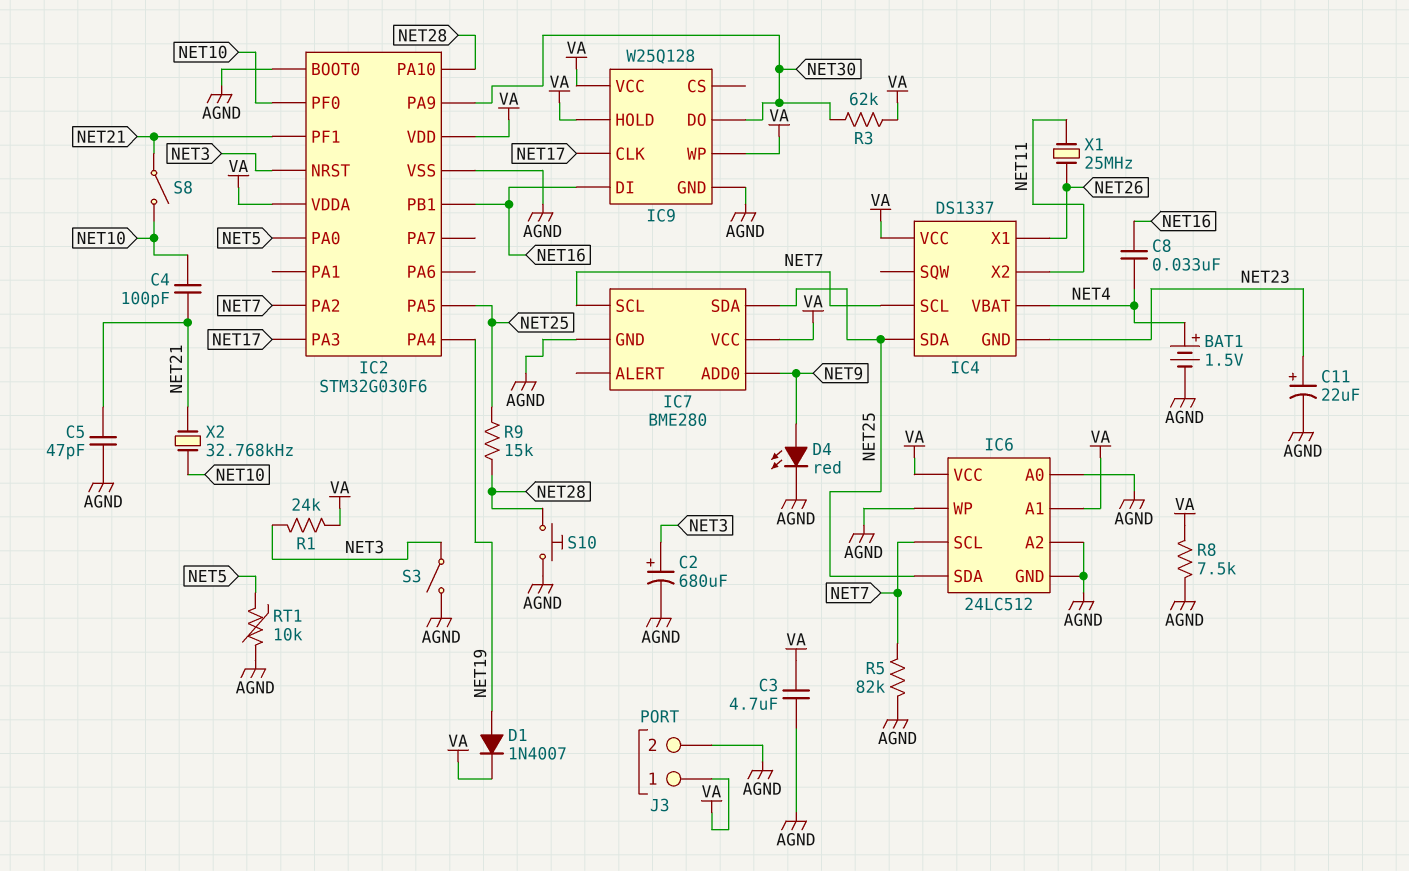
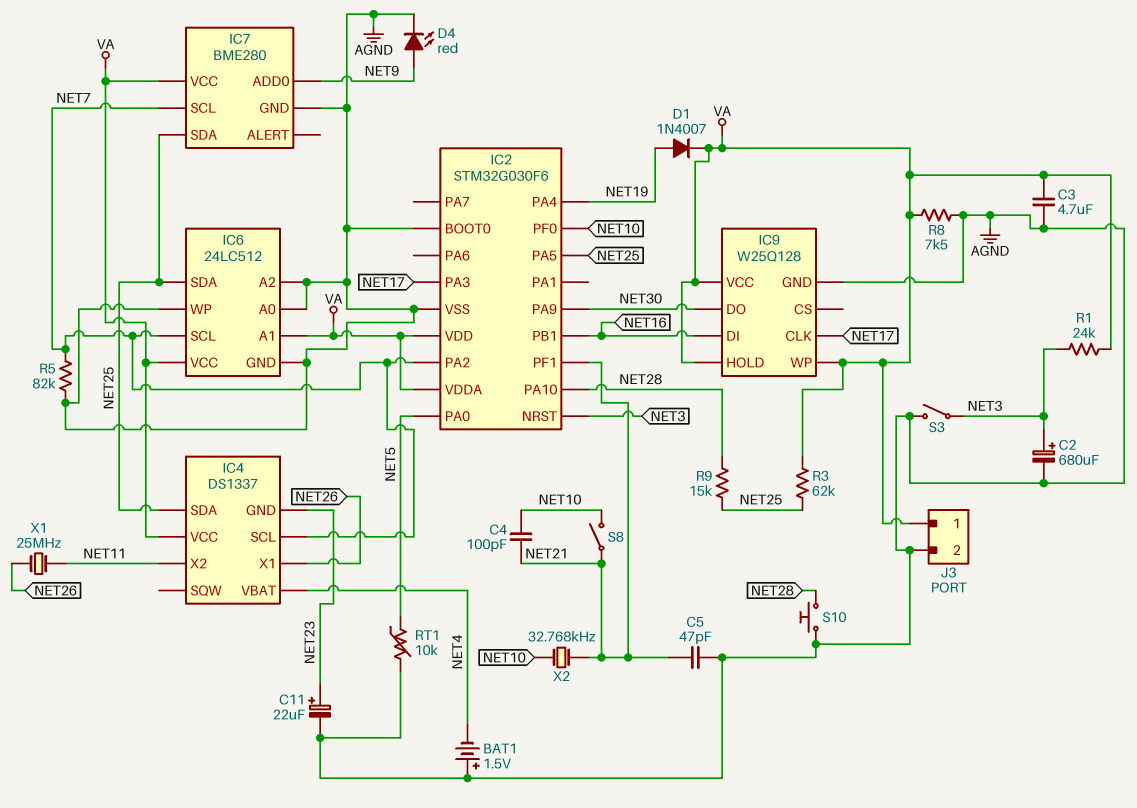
BAT1: 1.5V (plus NET4, minus AGND) -> 1.5V (plus AGND, minus NET4)
C8: 33nF (NET4, NET16) -> none
R3: 62k (NET30, VA) -> 62k (NET25, VA)

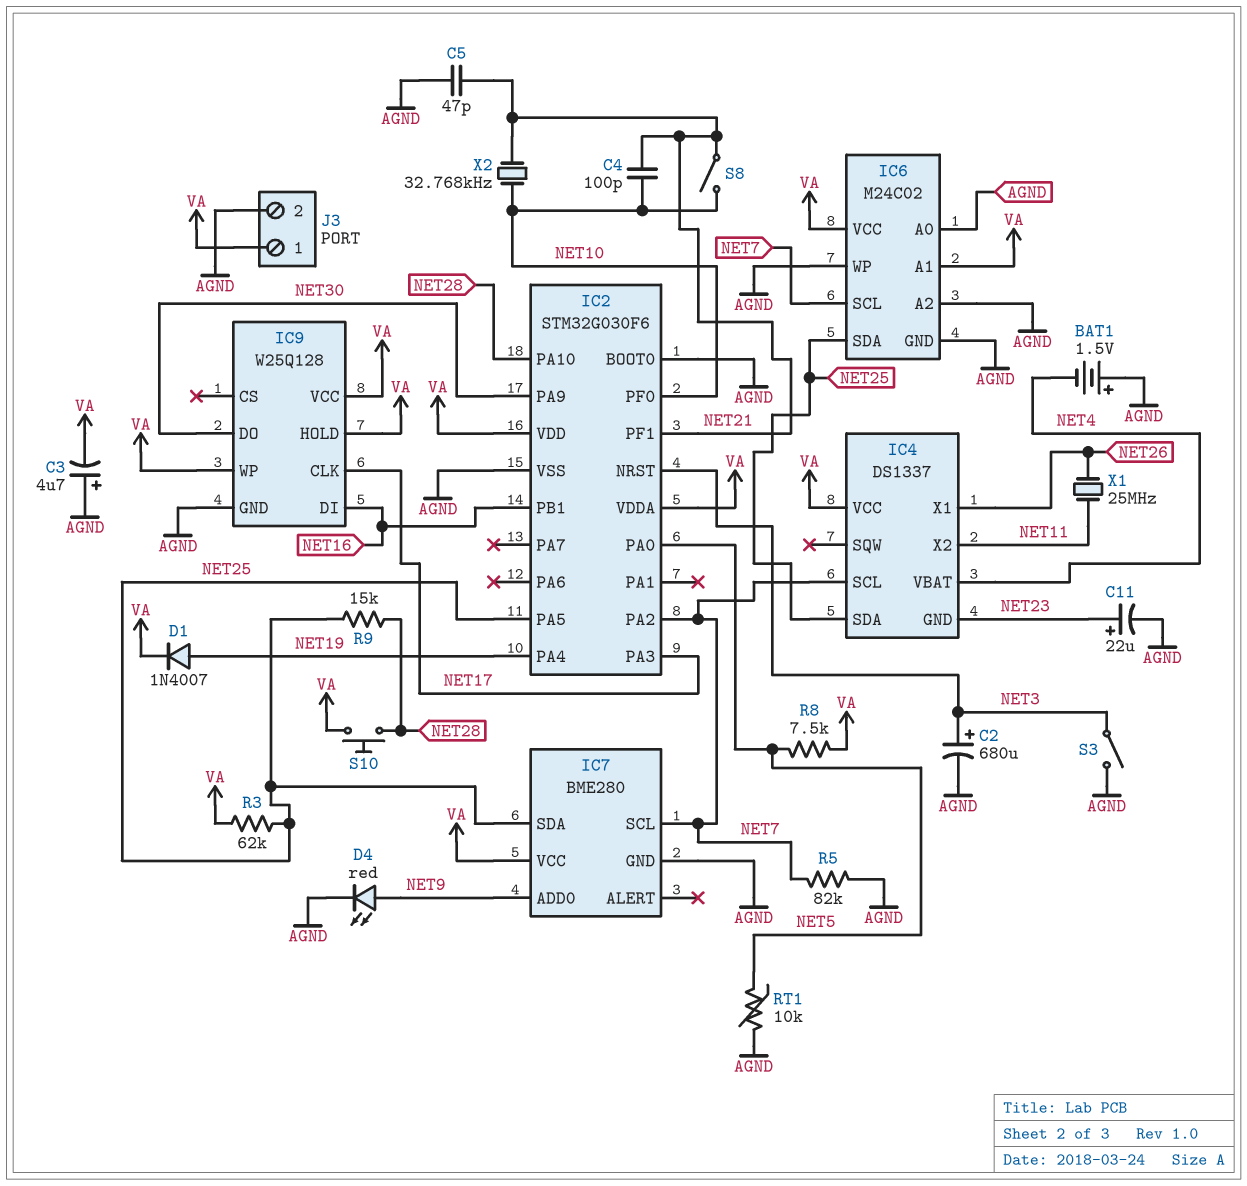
C3: 4.7uF (AGND, VA) -> 4.7uF (plus AGND, minus VA)
IC6: 24LC512 -> M24C02
R1: 24k (NET3, VA) -> none
R8: 7.5k (AGND, VA) -> 7.5k (NET5, VA)
S10: button (AGND, NET28) -> button (NET28, VA)

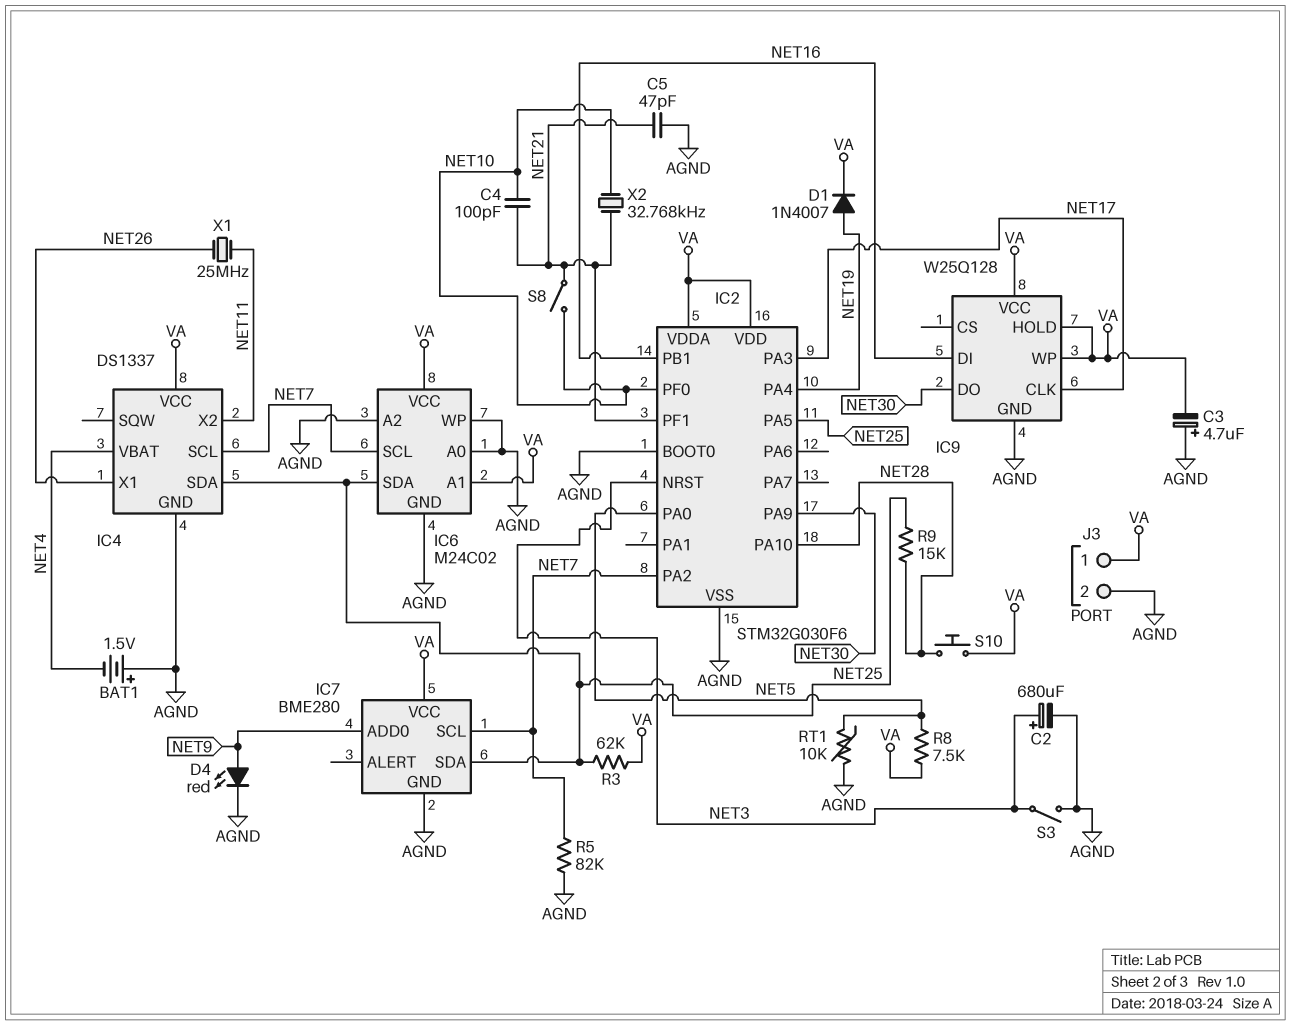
C11: 22uF (plus NET23, minus AGND) -> none
IC4 pin GND: NET23 -> AGND

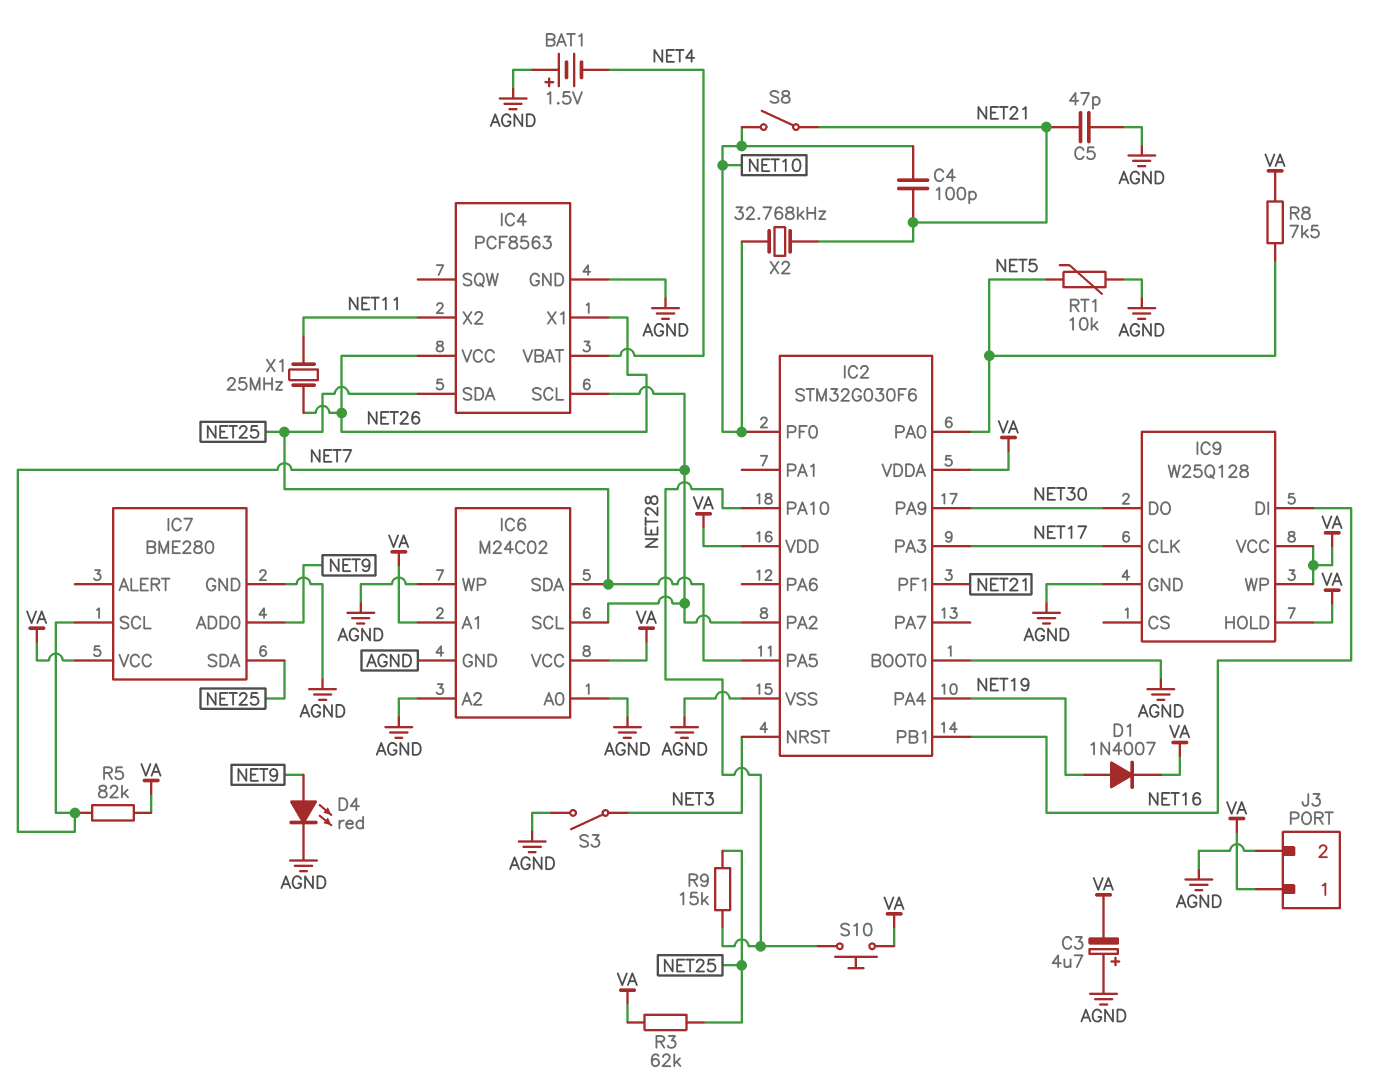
C2: 680uF (plus NET3, minus AGND) -> none
IC4: DS1337 -> PCF8563
IC4 pin VCC: VA -> NET26
R5: 82k (AGND, NET7) -> 82k (NET7, VA)

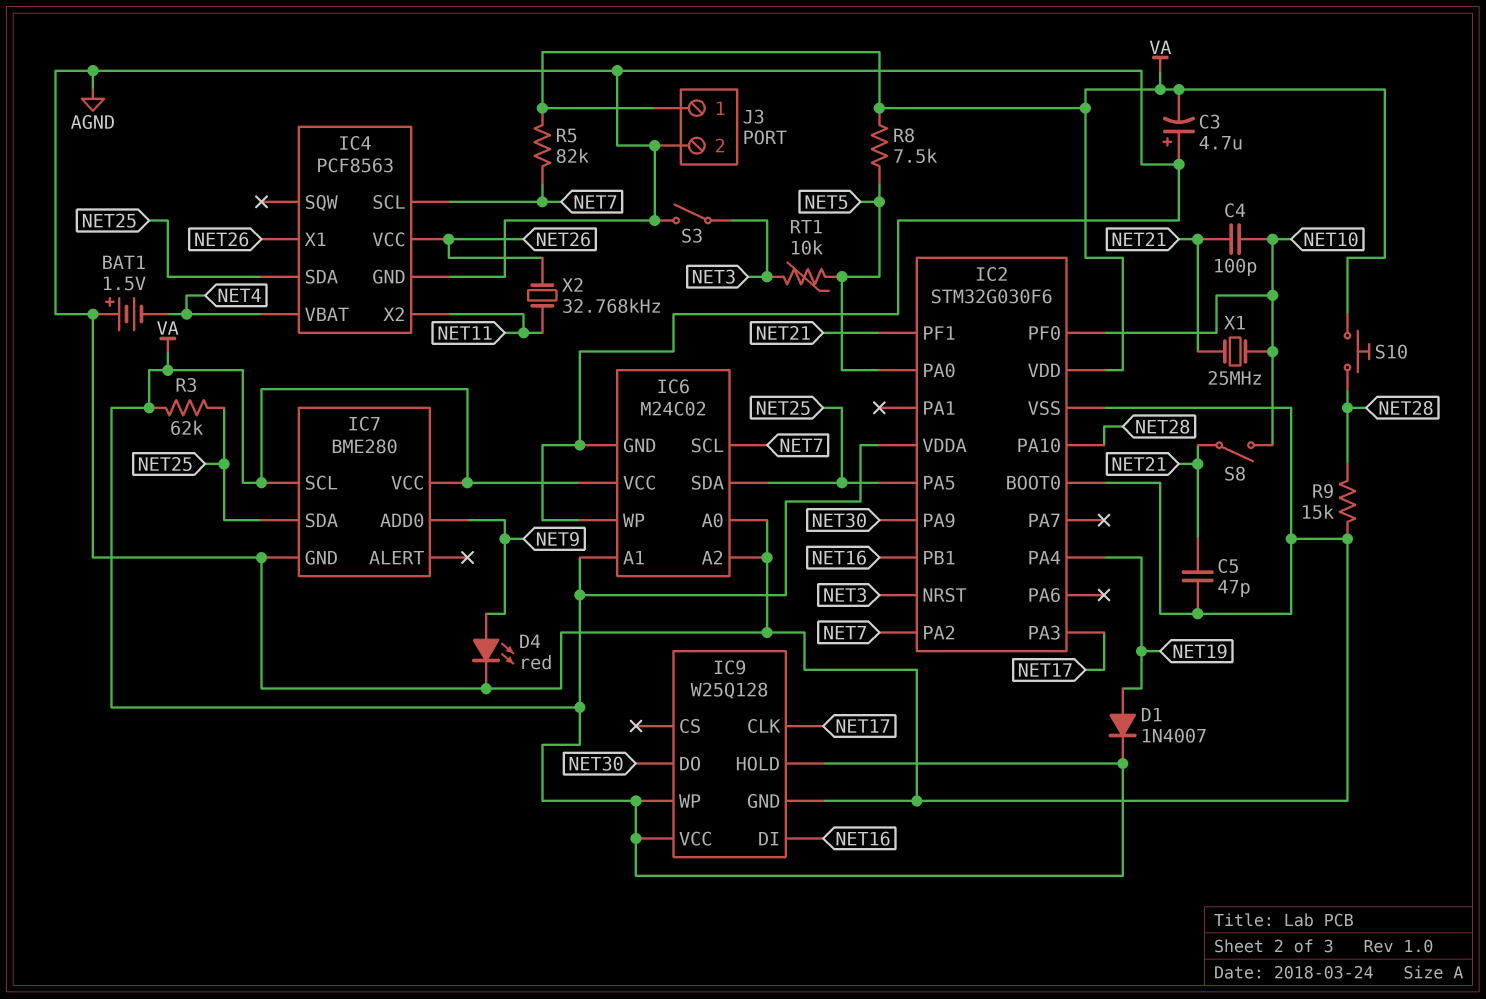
IC7 pin SCL: NET7 -> VA
R9: 15k (NET25, NET28) -> 15k (AGND, NET28)
RT1: 10k (AGND, NET5) -> 10k (NET3, NET5)
X1: 25MHz (NET11, NET26) -> 25MHz (NET10, NET21)
X2: 32.768kHz (NET10, NET21) -> 32.768kHz (NET11, NET26)

